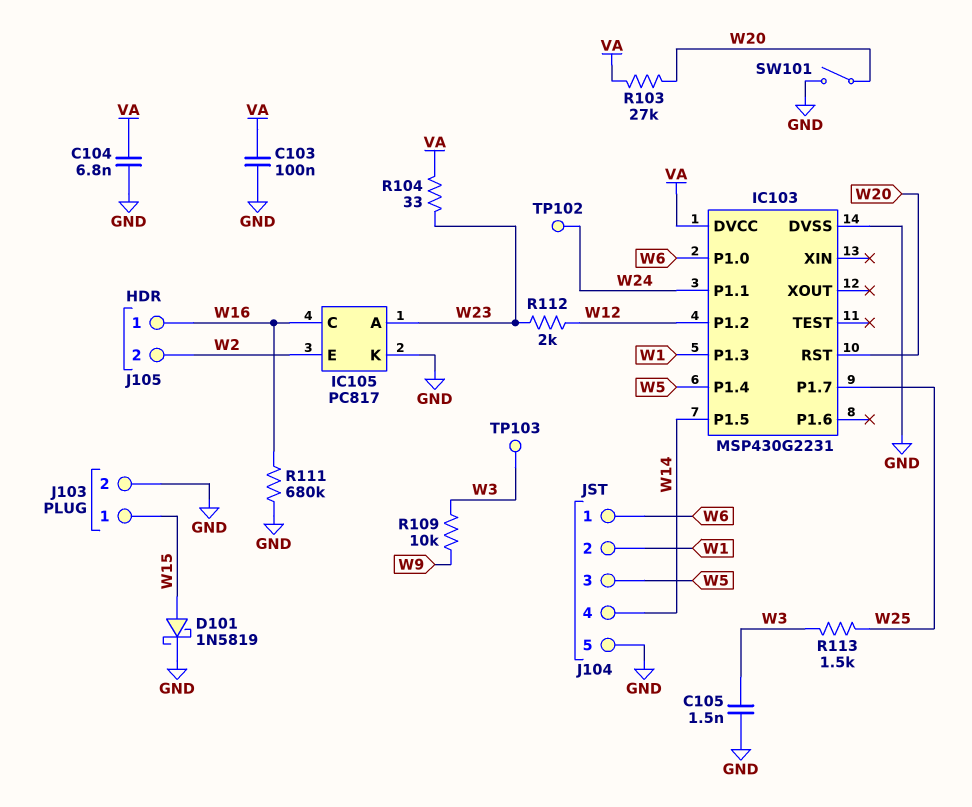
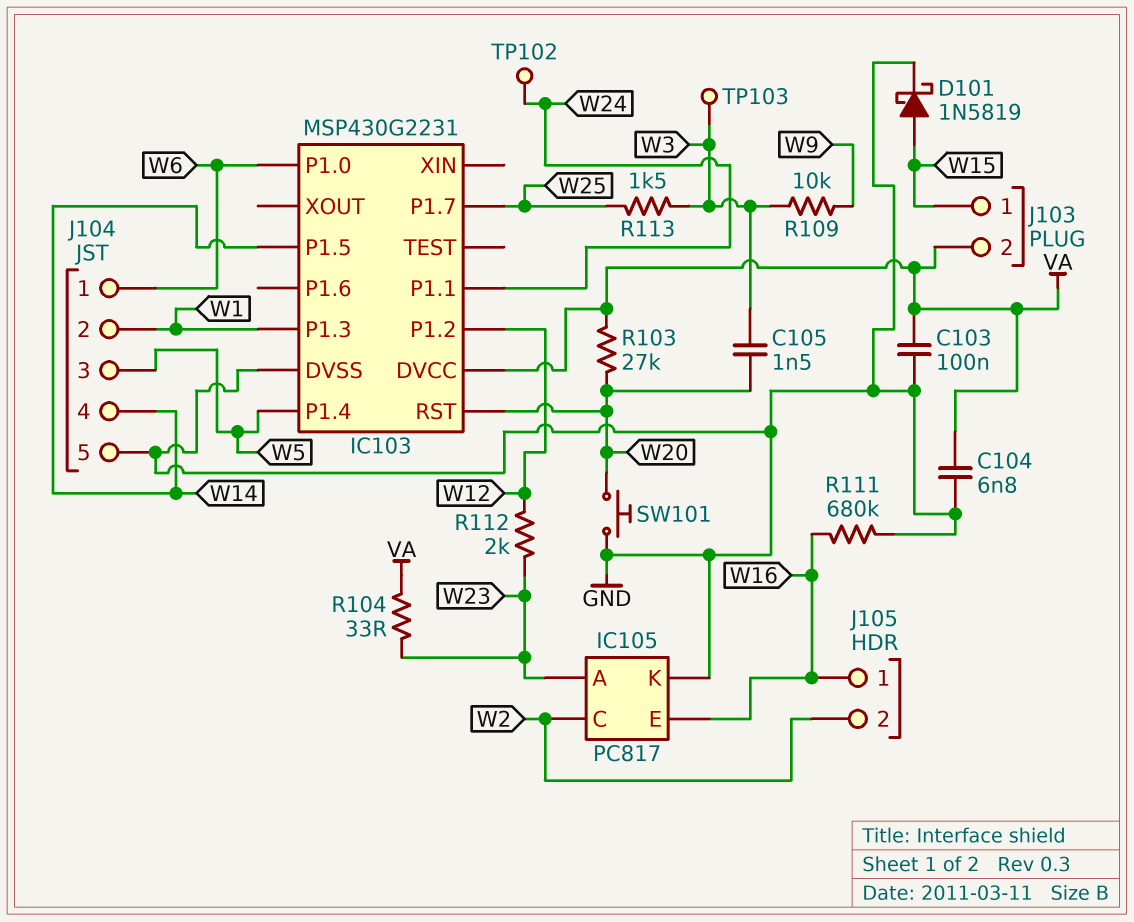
C105: 1.5nF (GND, W3) -> 1.5nF (W3, W20)
IC105 pin C: W16 -> W2
IC105 pin E: W2 -> W16
J103 pin 2: GND -> VA
SW101: switch (GND, W20) -> button (GND, W20)

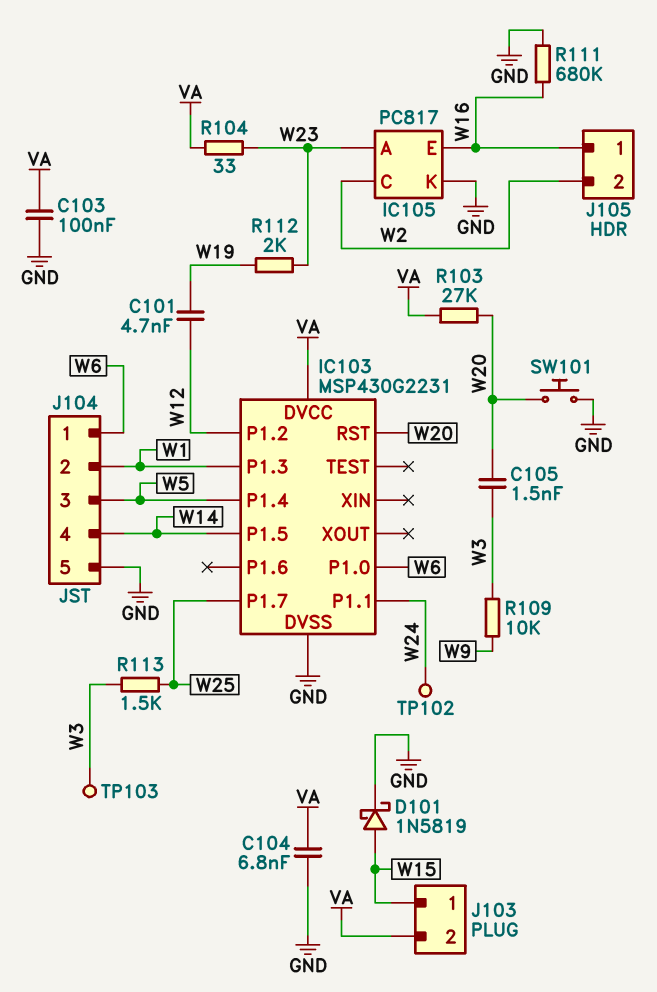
C101: none -> 4.7nF (W12, W19)
R112: 2k (W12, W23) -> 2k (W19, W23)

